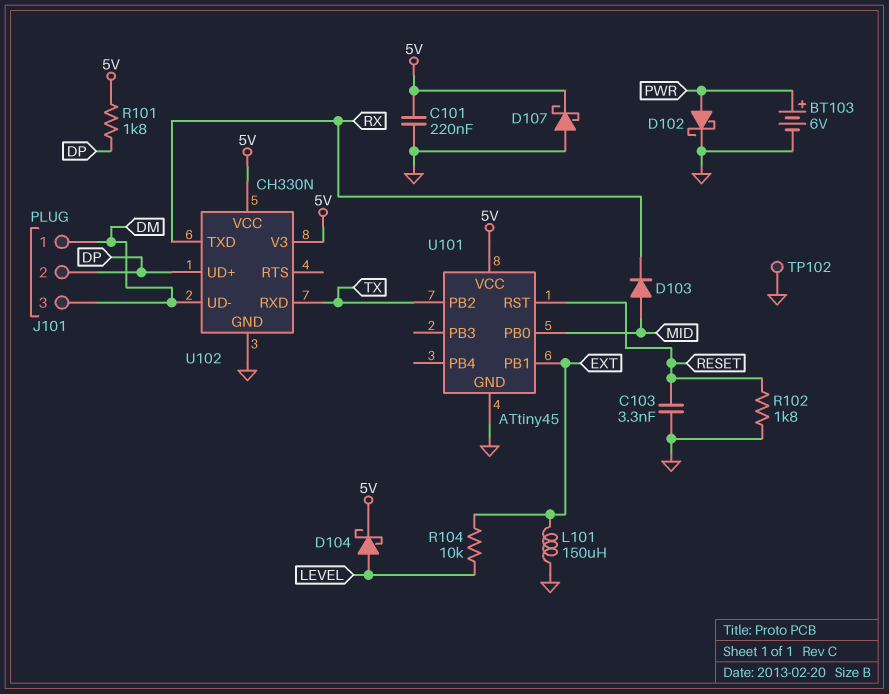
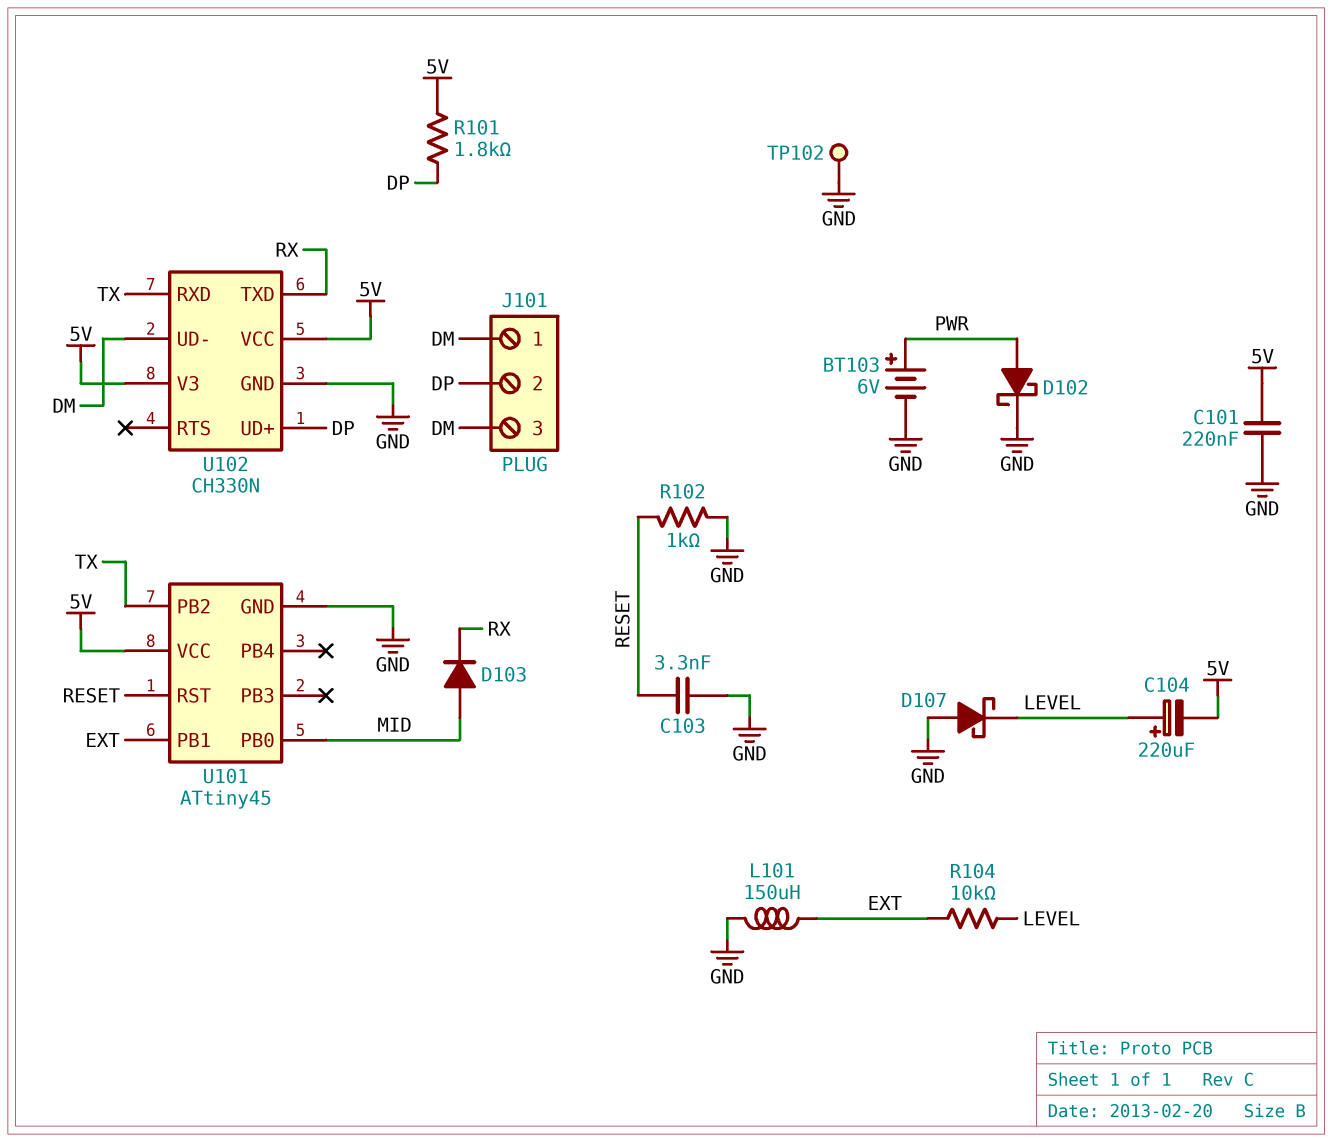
C104: none -> 220uF (plus LEVEL, minus 5V)
D104: schottky (A LEVEL, K 5V) -> none
D107: schottky (A GND, K 5V) -> schottky (A GND, K LEVEL)
R102: 1.8k (GND, RESET) -> 1k (GND, RESET)

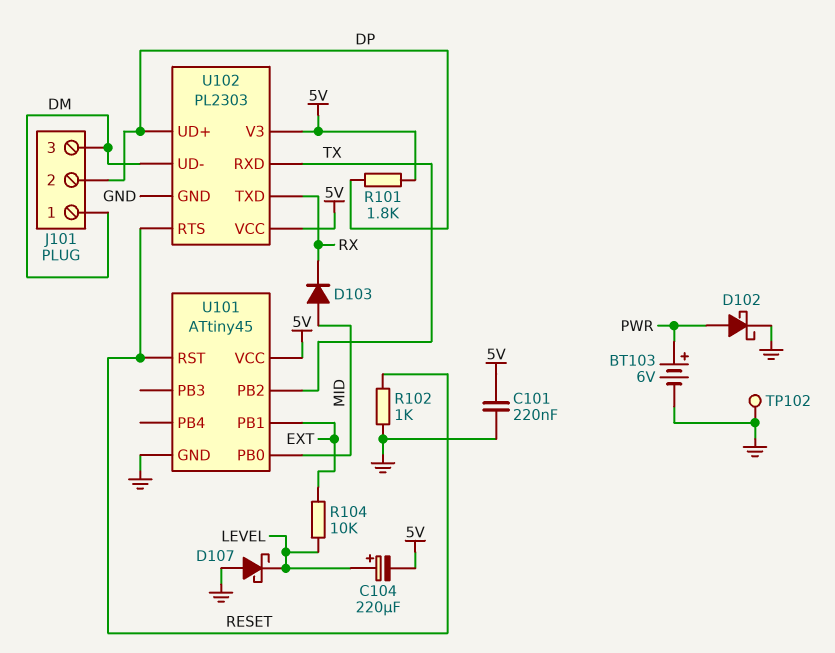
C103: 3.3nF (GND, RESET) -> none
L101: 150uH (EXT, GND) -> none
U102: CH330N -> PL2303
U102 pin RTS: none -> RESET

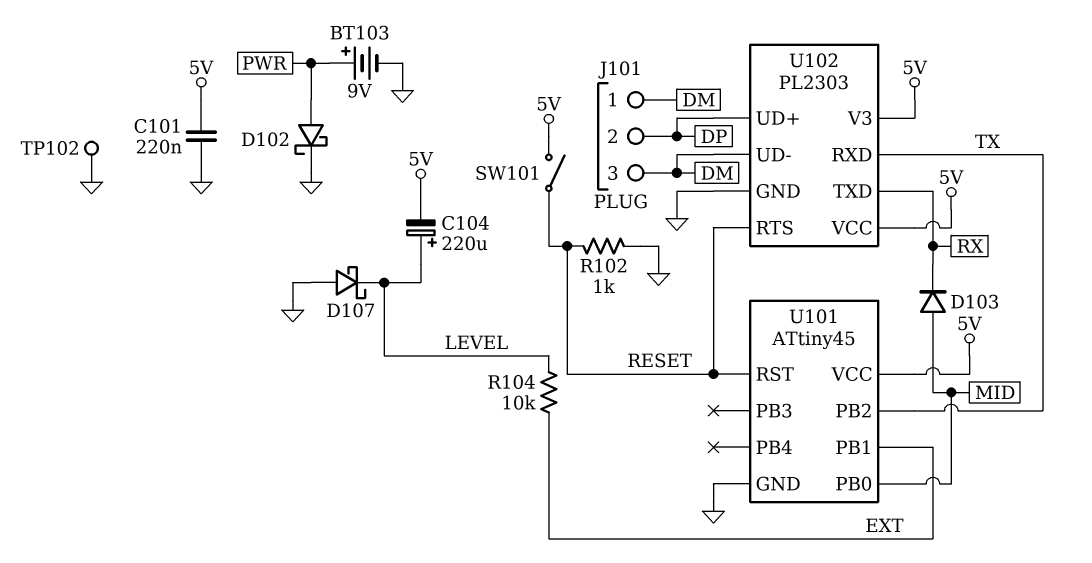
BT103: 6V (plus PWR, minus GND) -> 9V (plus PWR, minus GND)
R101: 1.8k (5V, DP) -> none
SW101: none -> switch (5V, RESET)

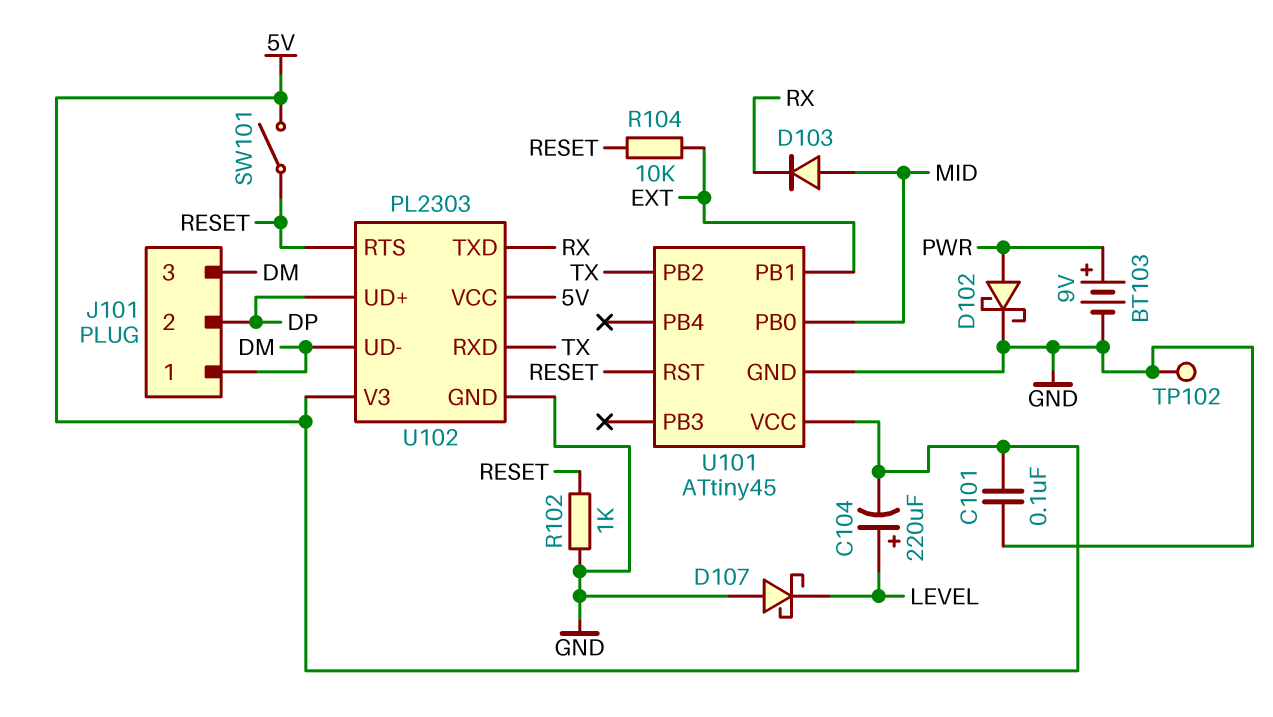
C101: 220nF (5V, GND) -> 100nF (5V, GND)
R104: 10k (EXT, LEVEL) -> 10k (EXT, RESET)

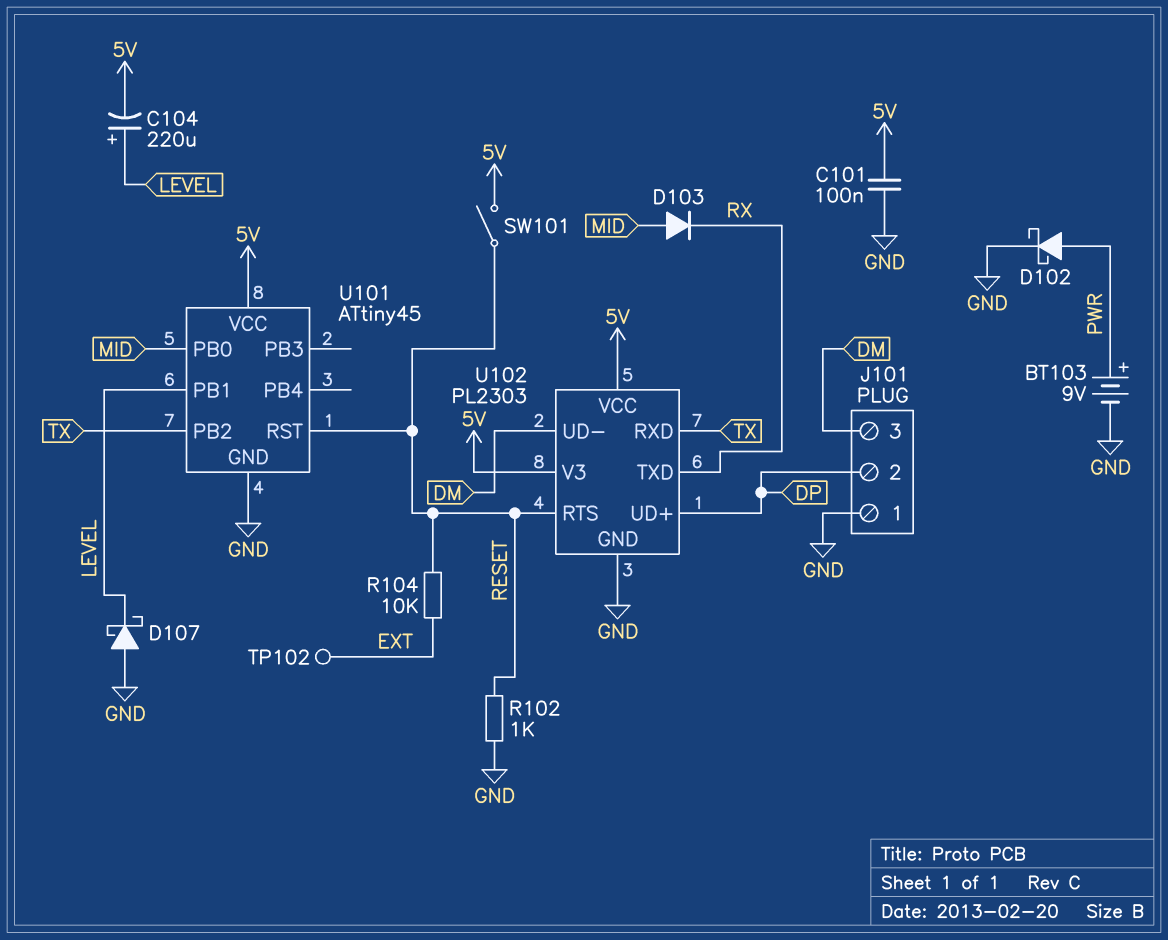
J101 pin 1: DM -> GND
TP102: test point (GND) -> test point (EXT)
U101 pin PB1: EXT -> LEVEL

